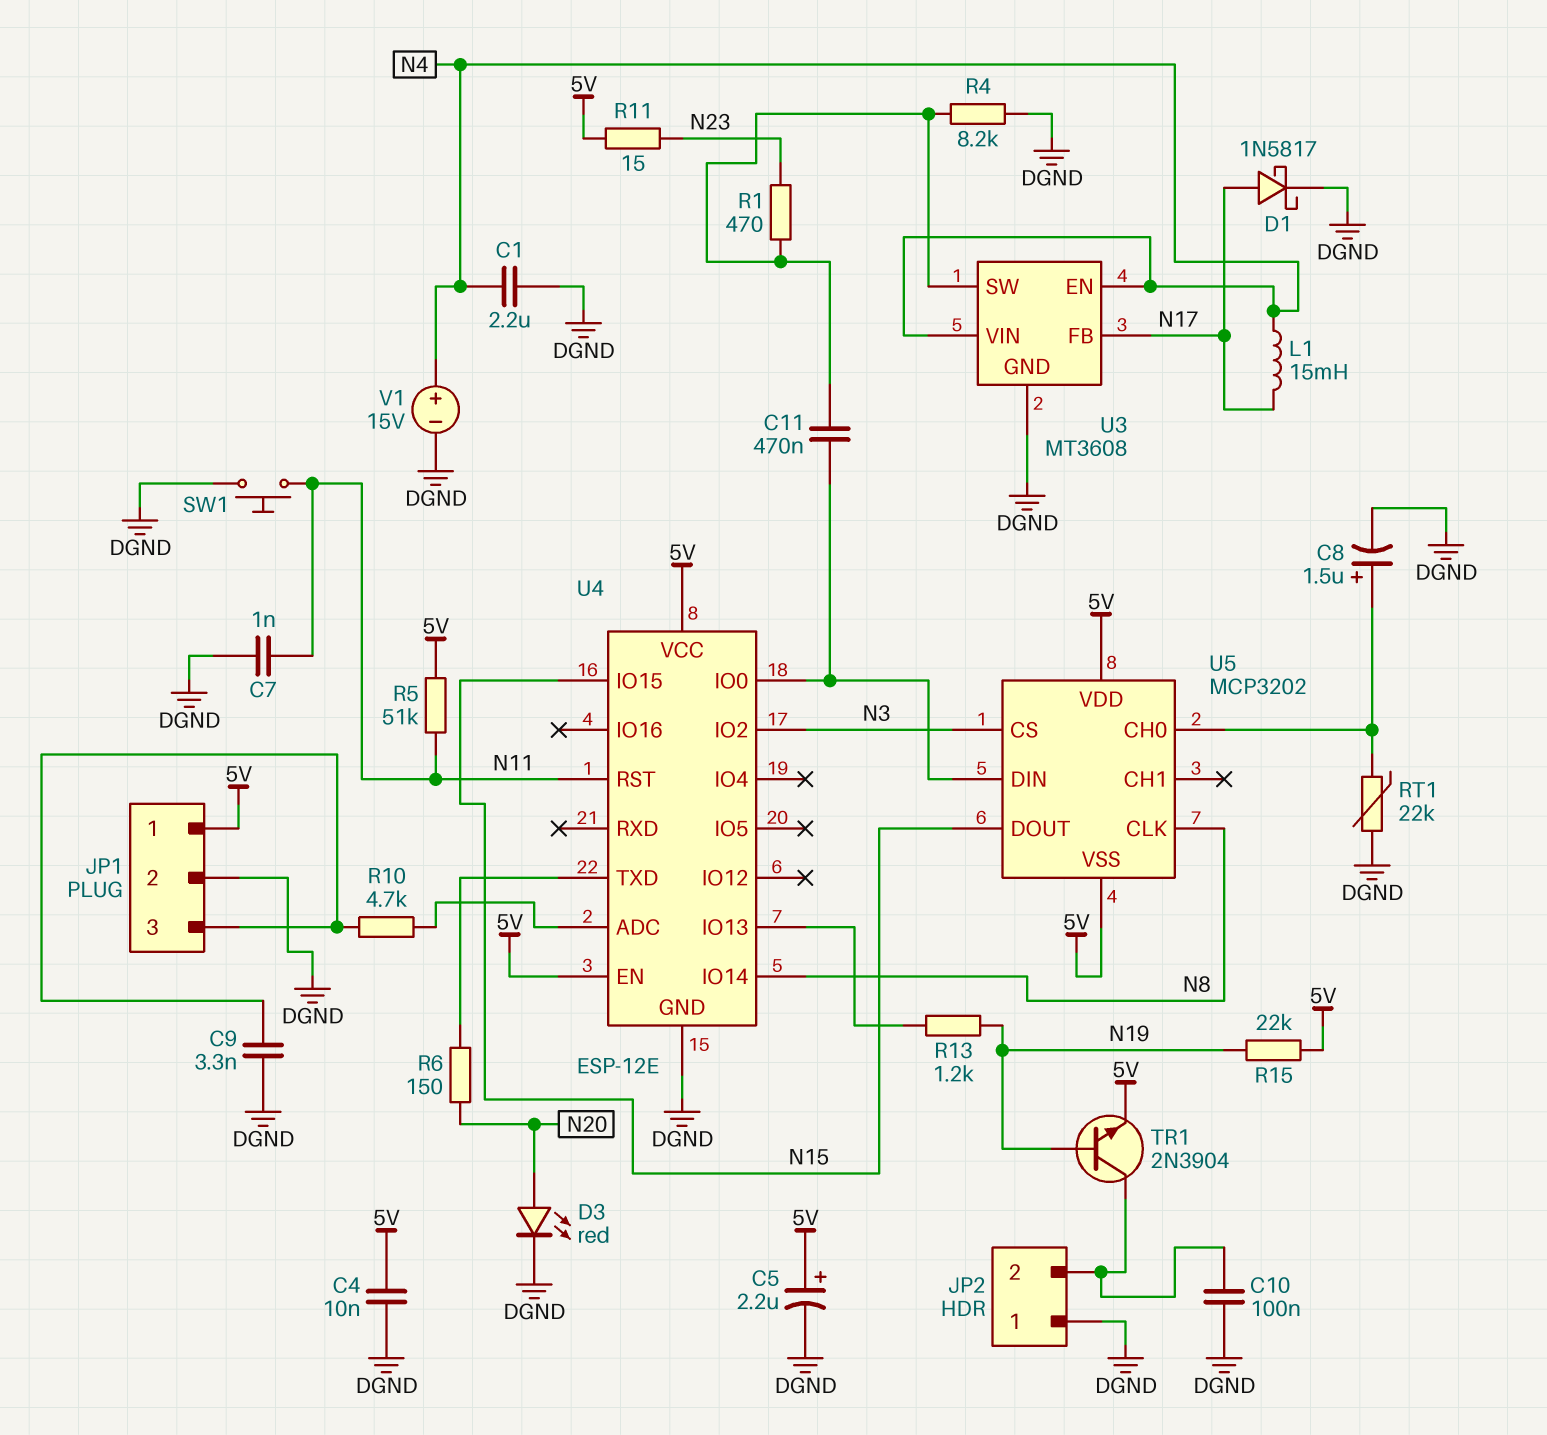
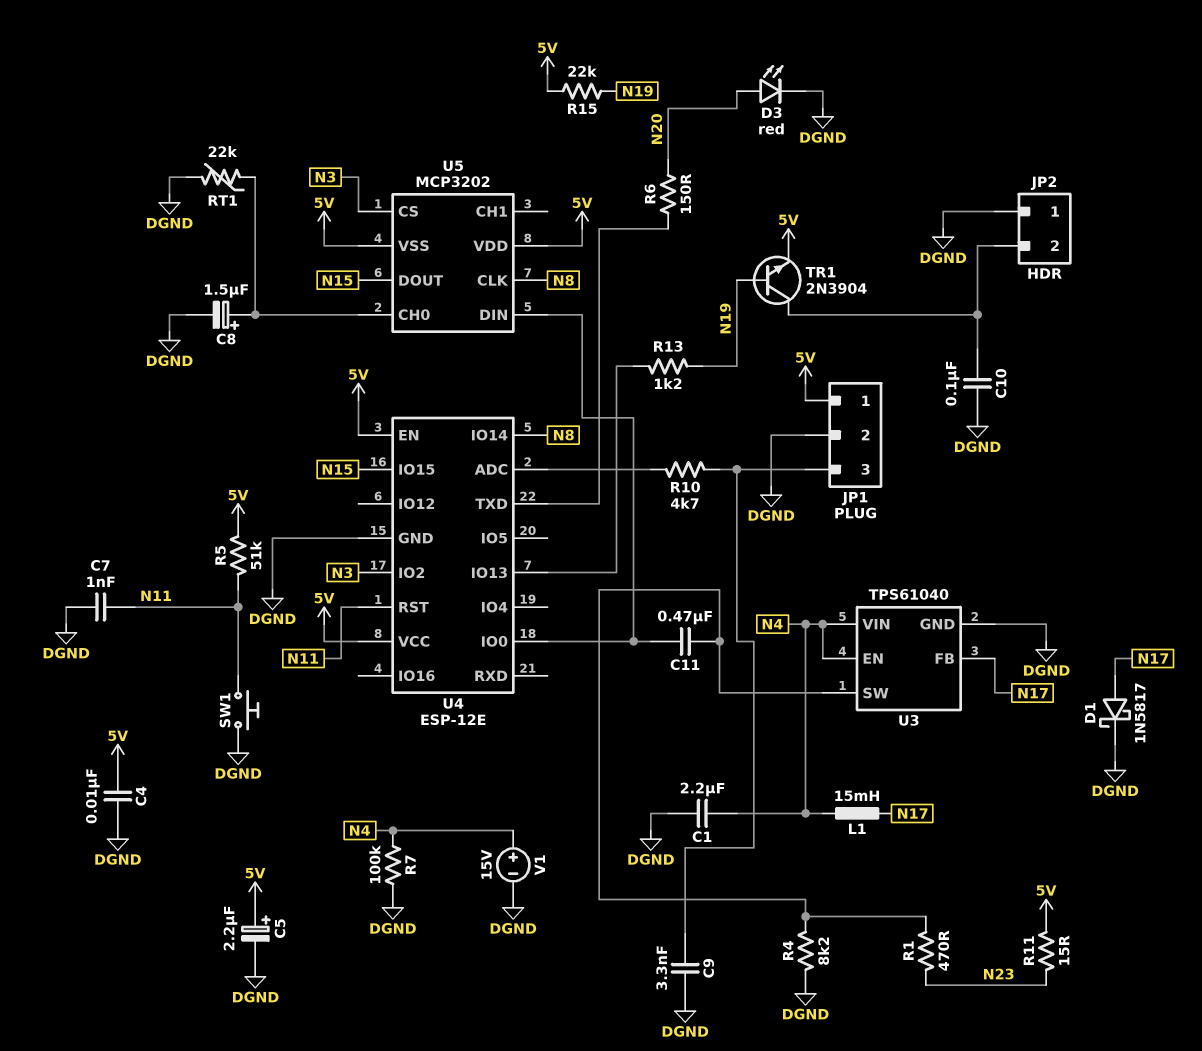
R7: none -> 100k (DGND, N4)
U3: MT3608 -> TPS61040

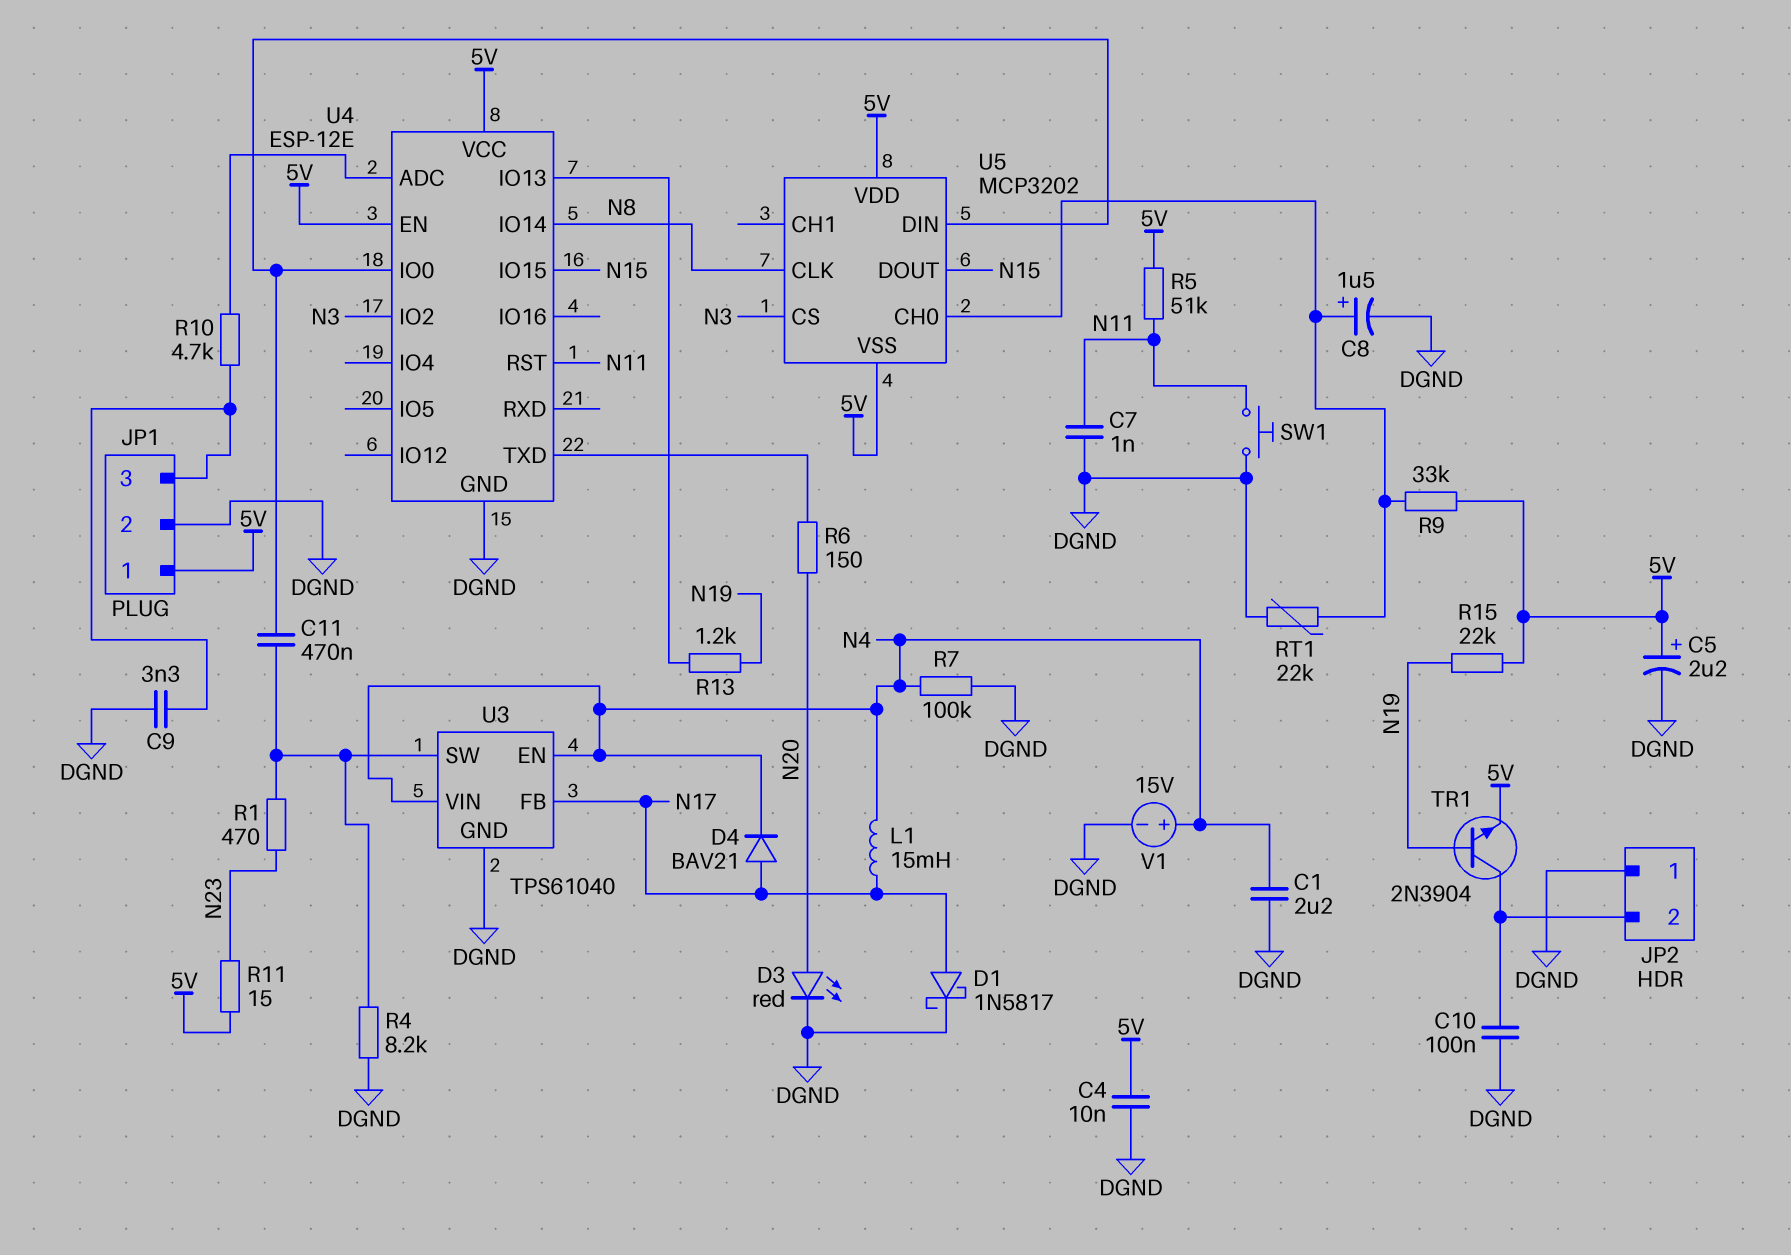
D4: none -> diode BAV21 (A N17, K N4)
R9: none -> 33k (5V, U5/CH0)

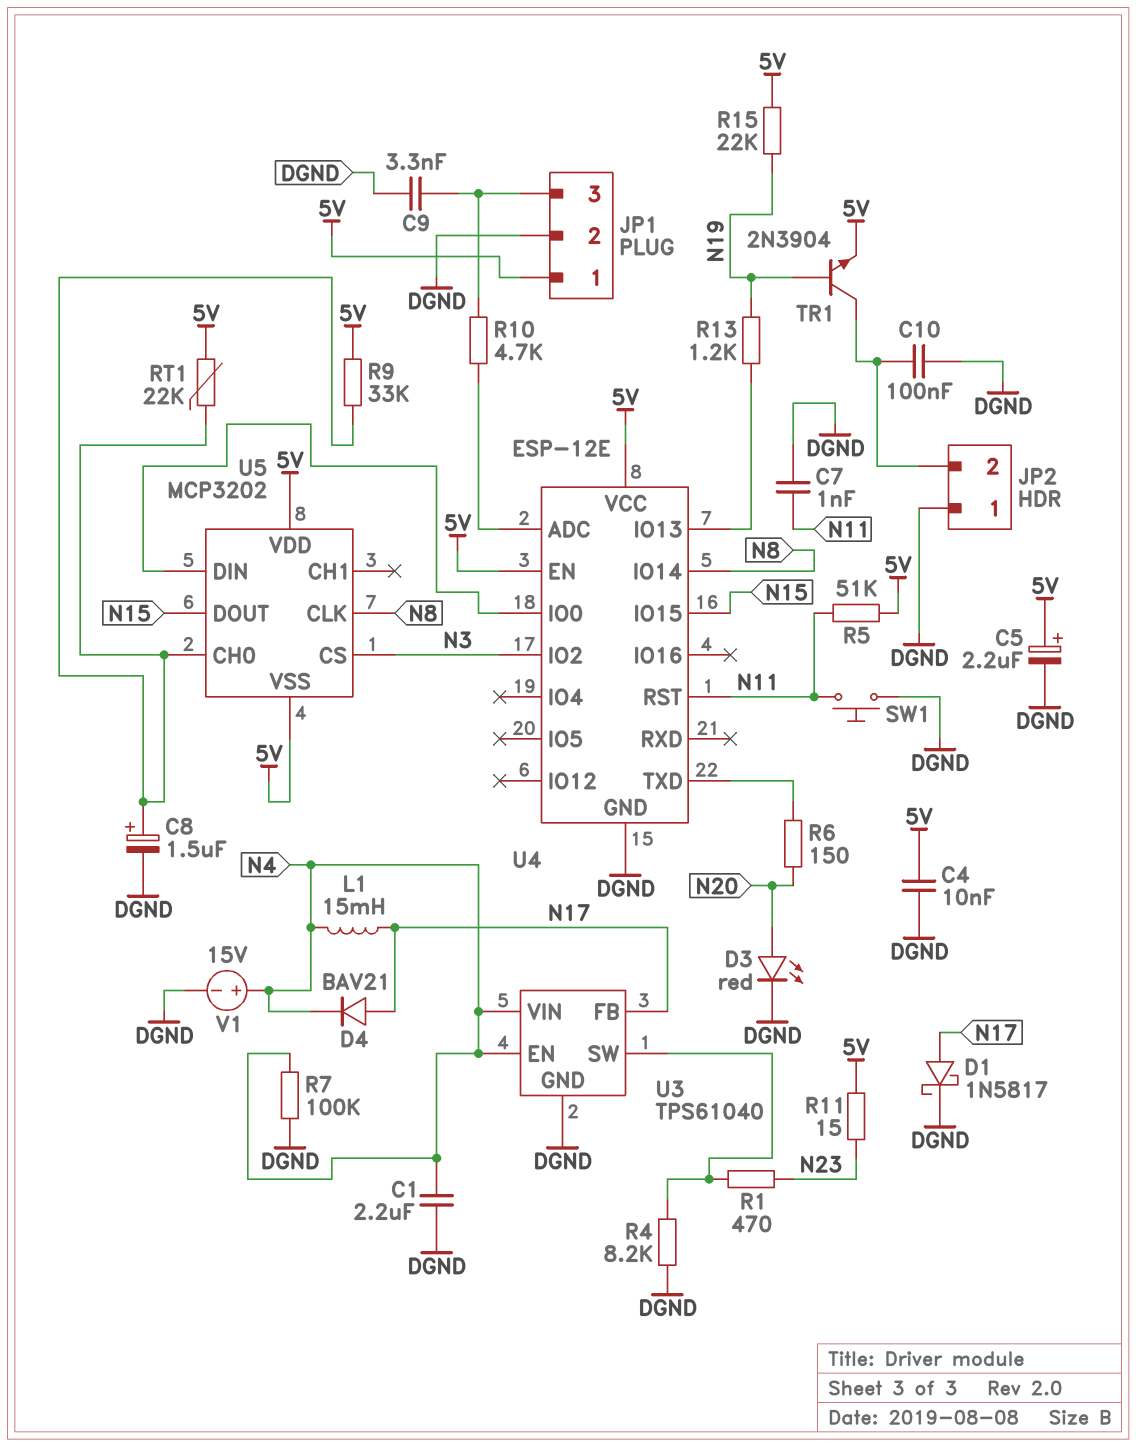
C11: 470nF (U3/SW, U4/IO0) -> none
RT1: 22k (DGND, U5/CH0) -> 22k (5V, U5/CH0)

